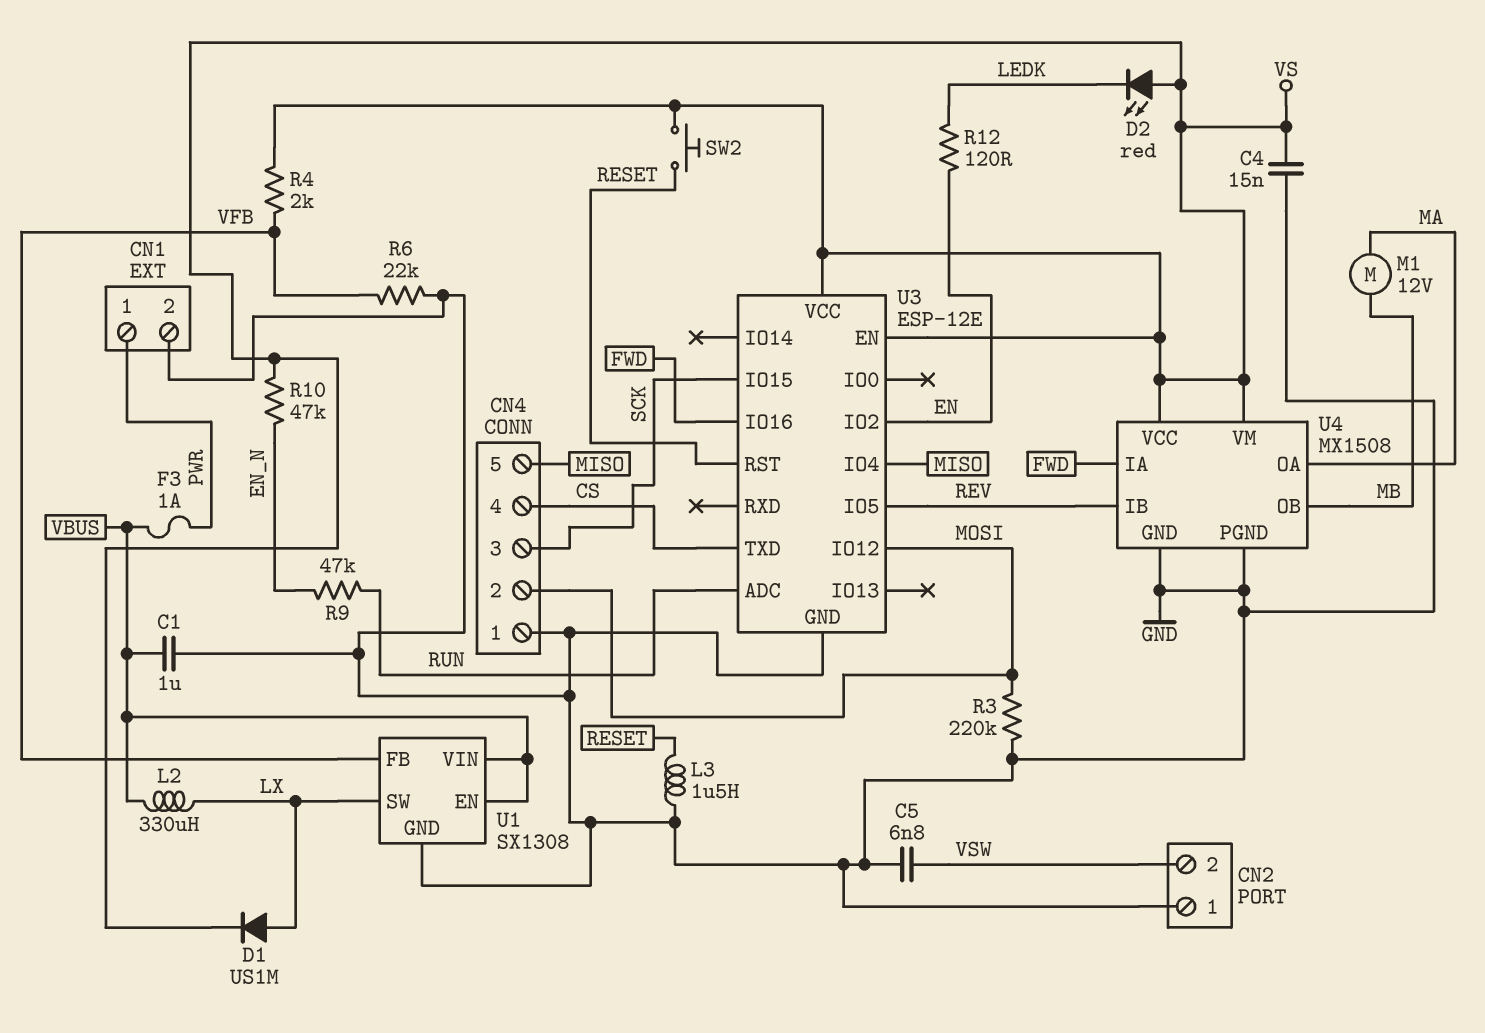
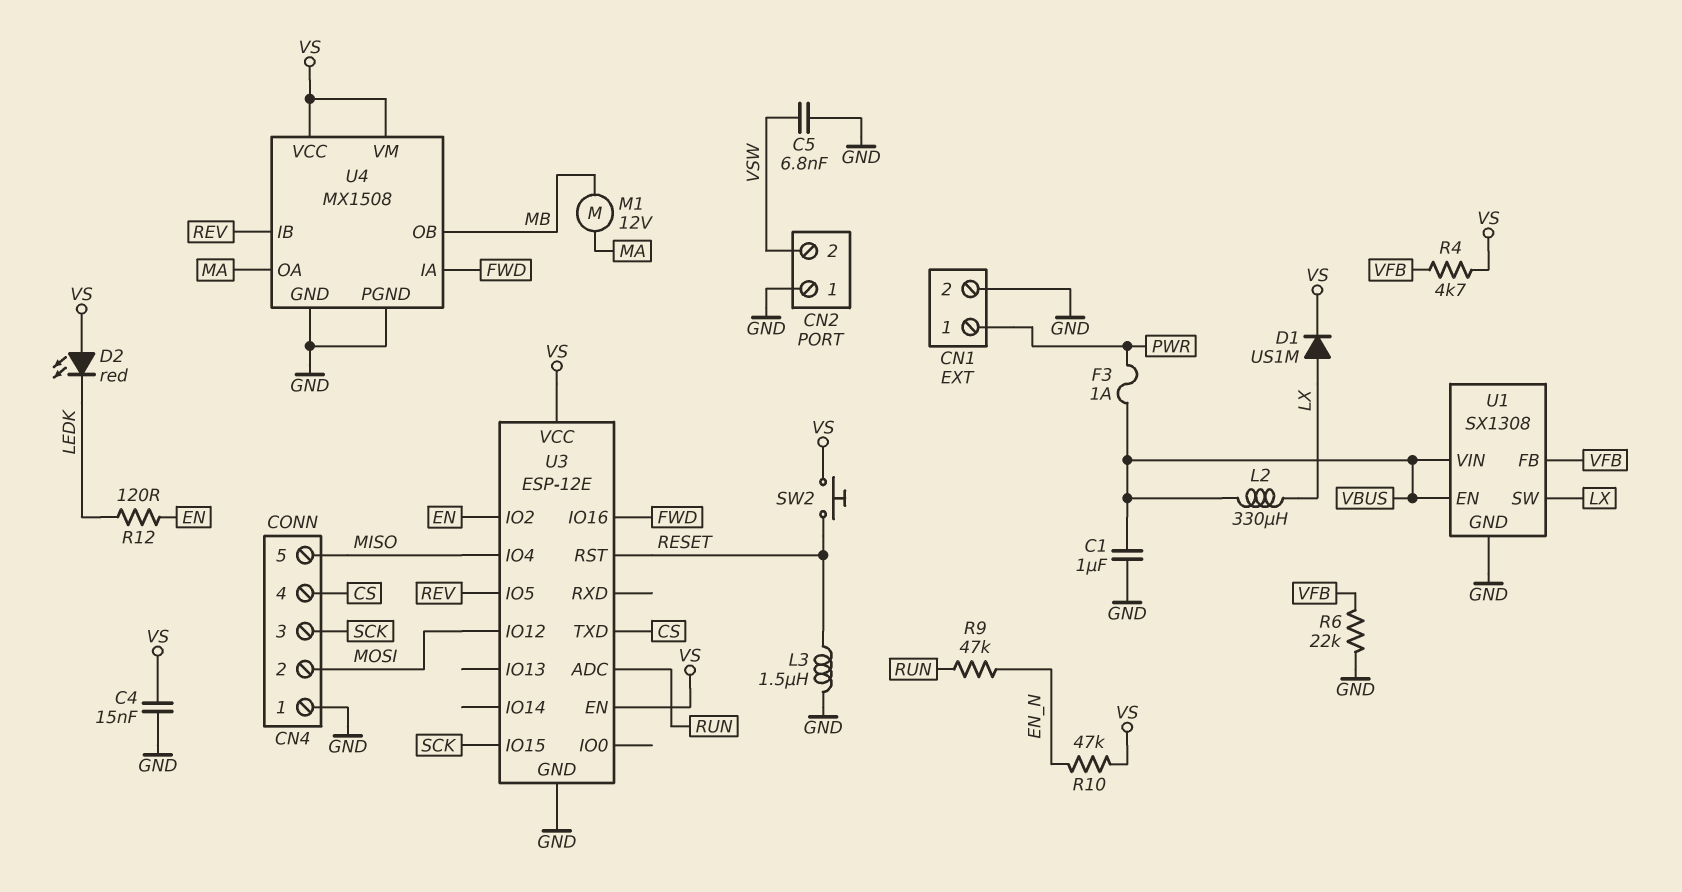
R3: 220k (GND, MOSI) -> none
R4: 2k (VFB, VS) -> 4.7k (VFB, VS)

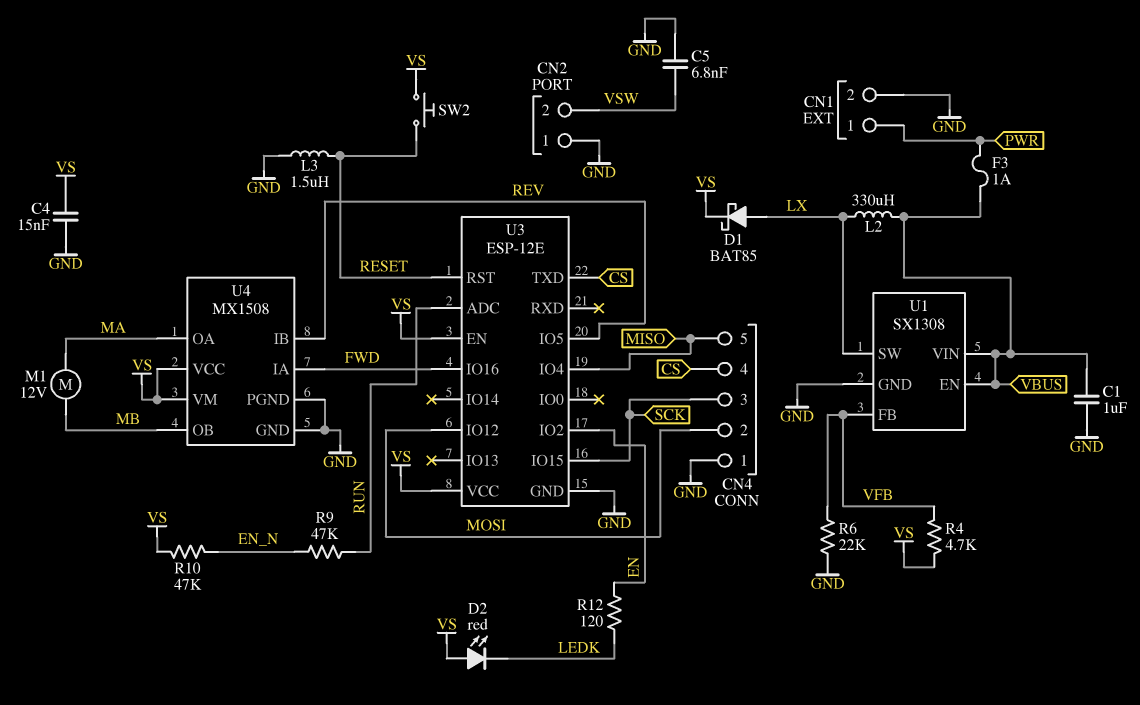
D1: diode US1M (A LX, K VS) -> schottky BAT85 (A LX, K VS)

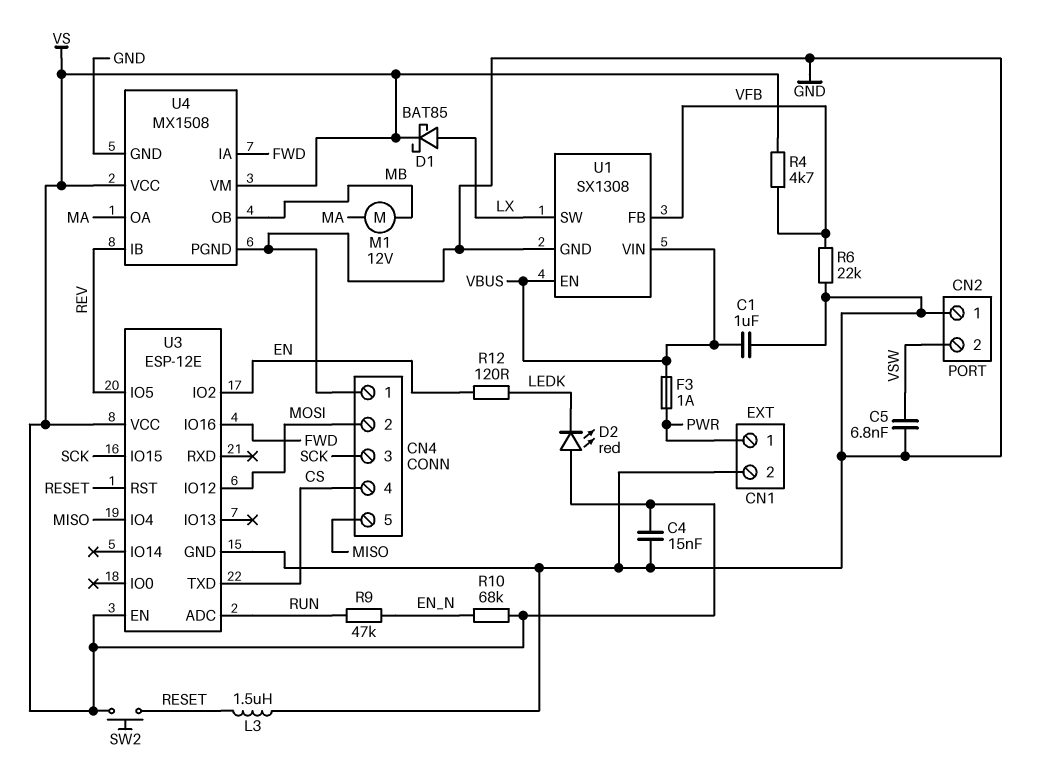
L2: 330uH (LX, VBUS) -> none
R10: 47k (EN_N, VS) -> 68k (EN_N, VS)

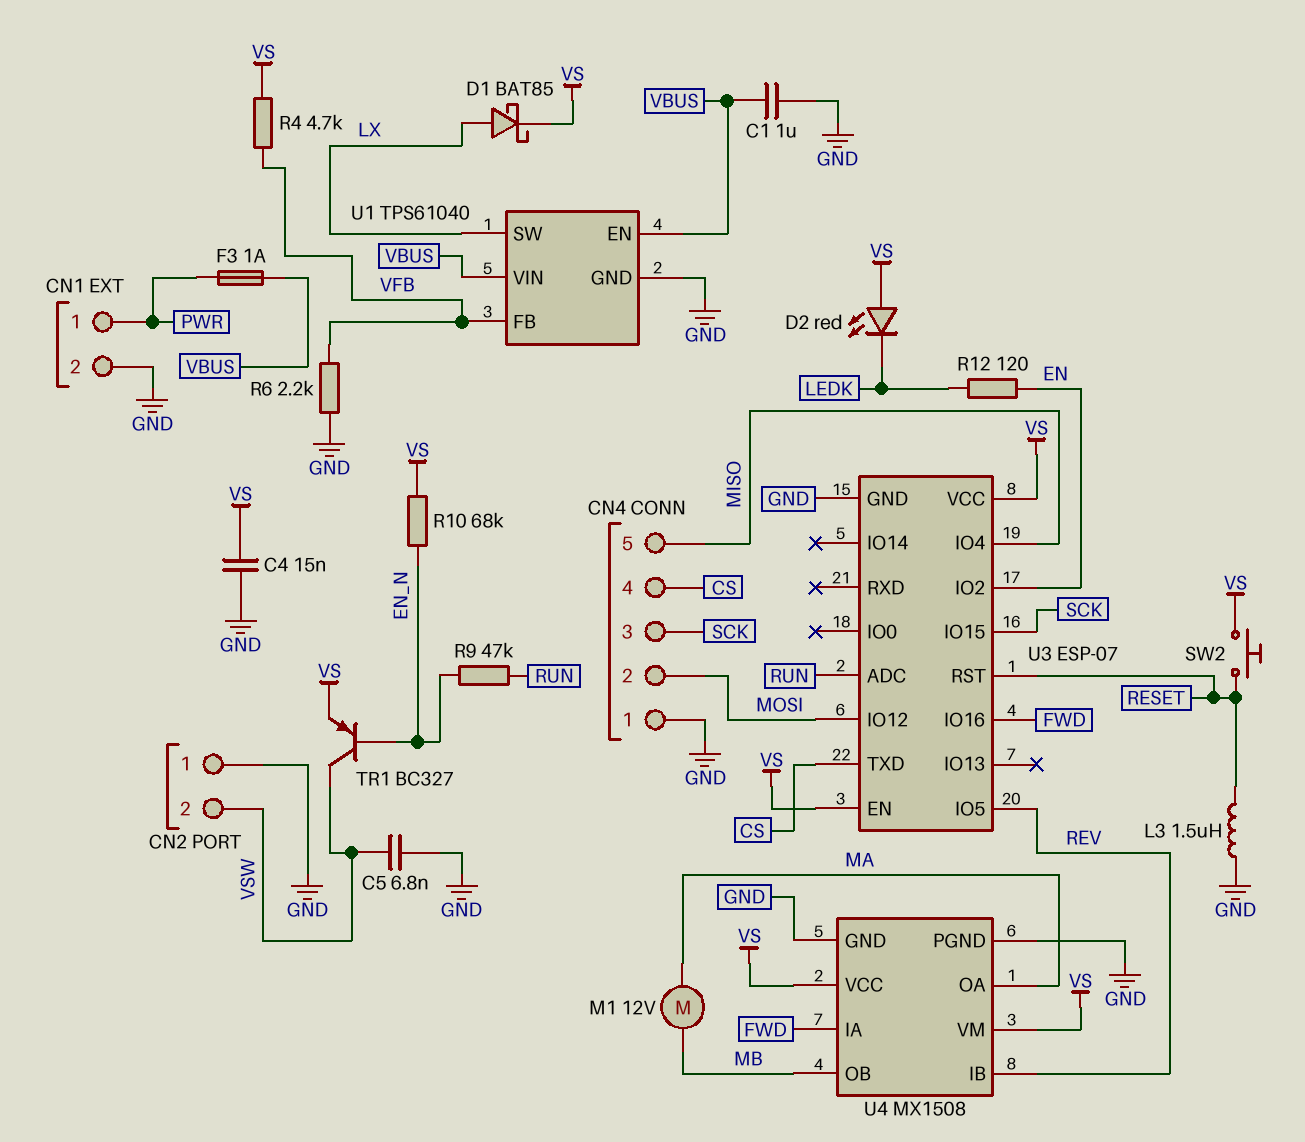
R6: 22k (GND, VFB) -> 2.2k (GND, VFB)
TR1: none -> PNP BC327 (B EN_N, C VSW, E VS)
U1: SX1308 -> TPS61040
U3: ESP-12E -> ESP-07

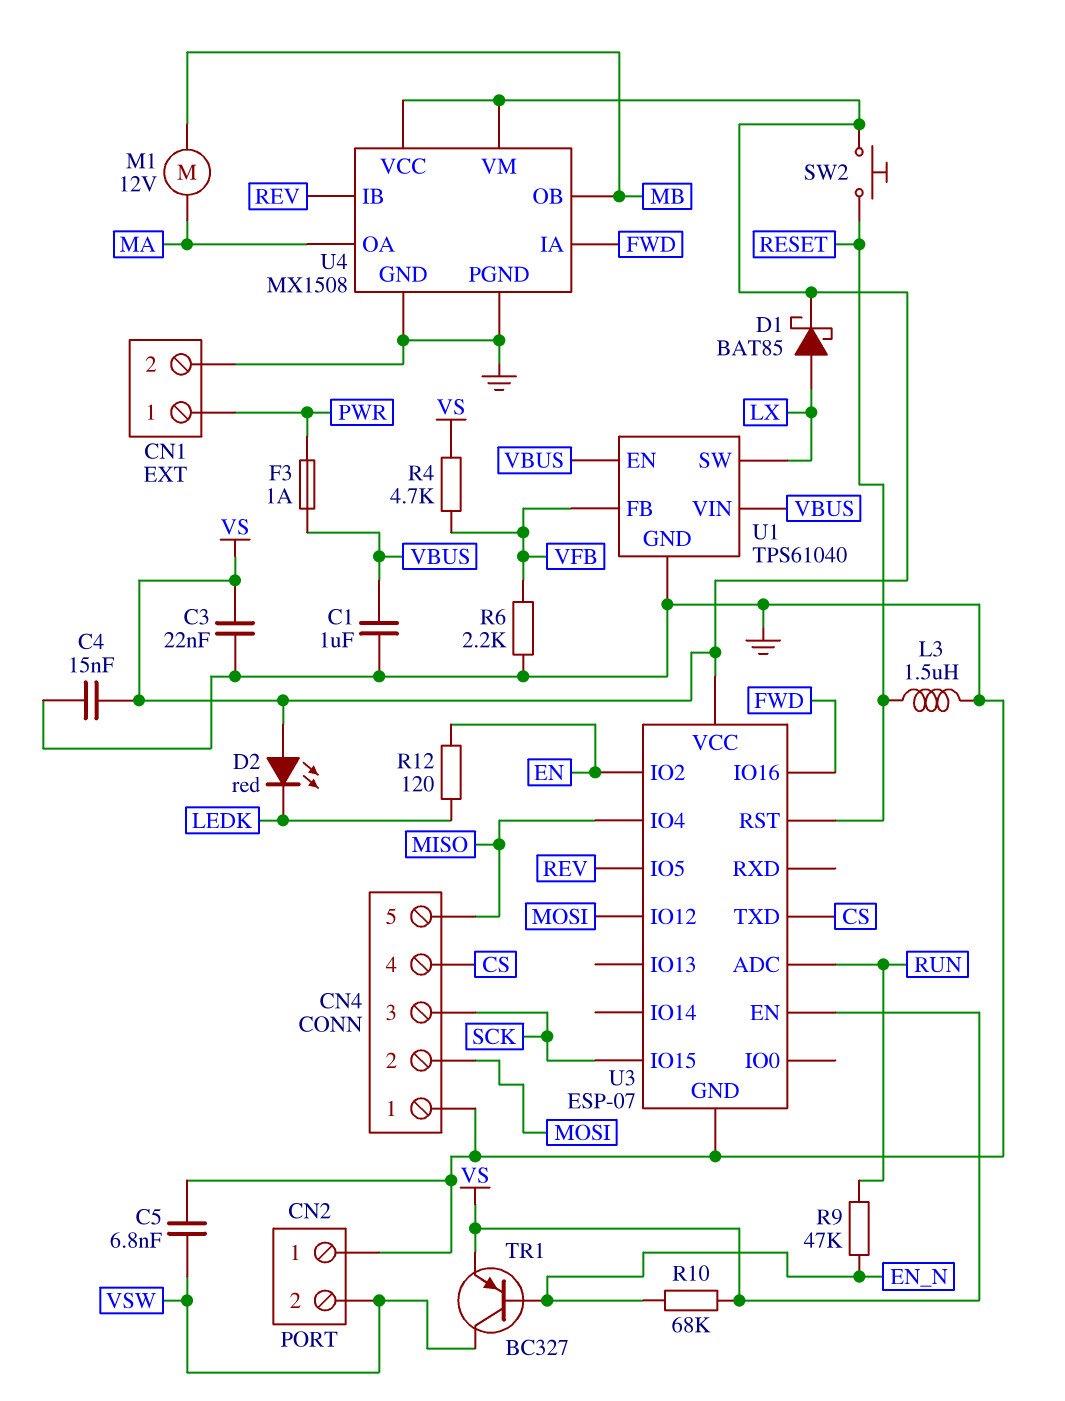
C3: none -> 22nF (GND, VS)

